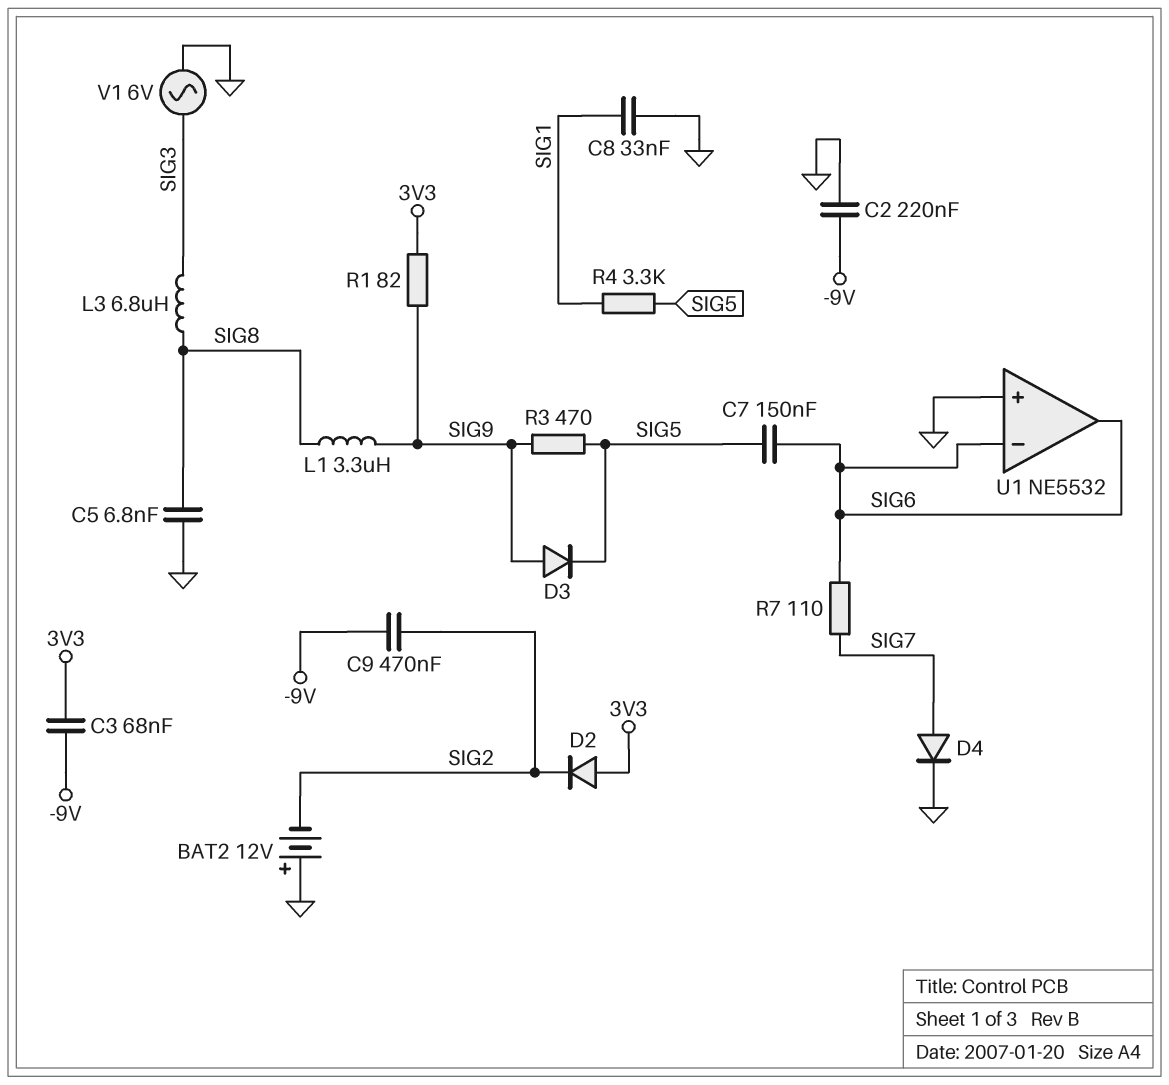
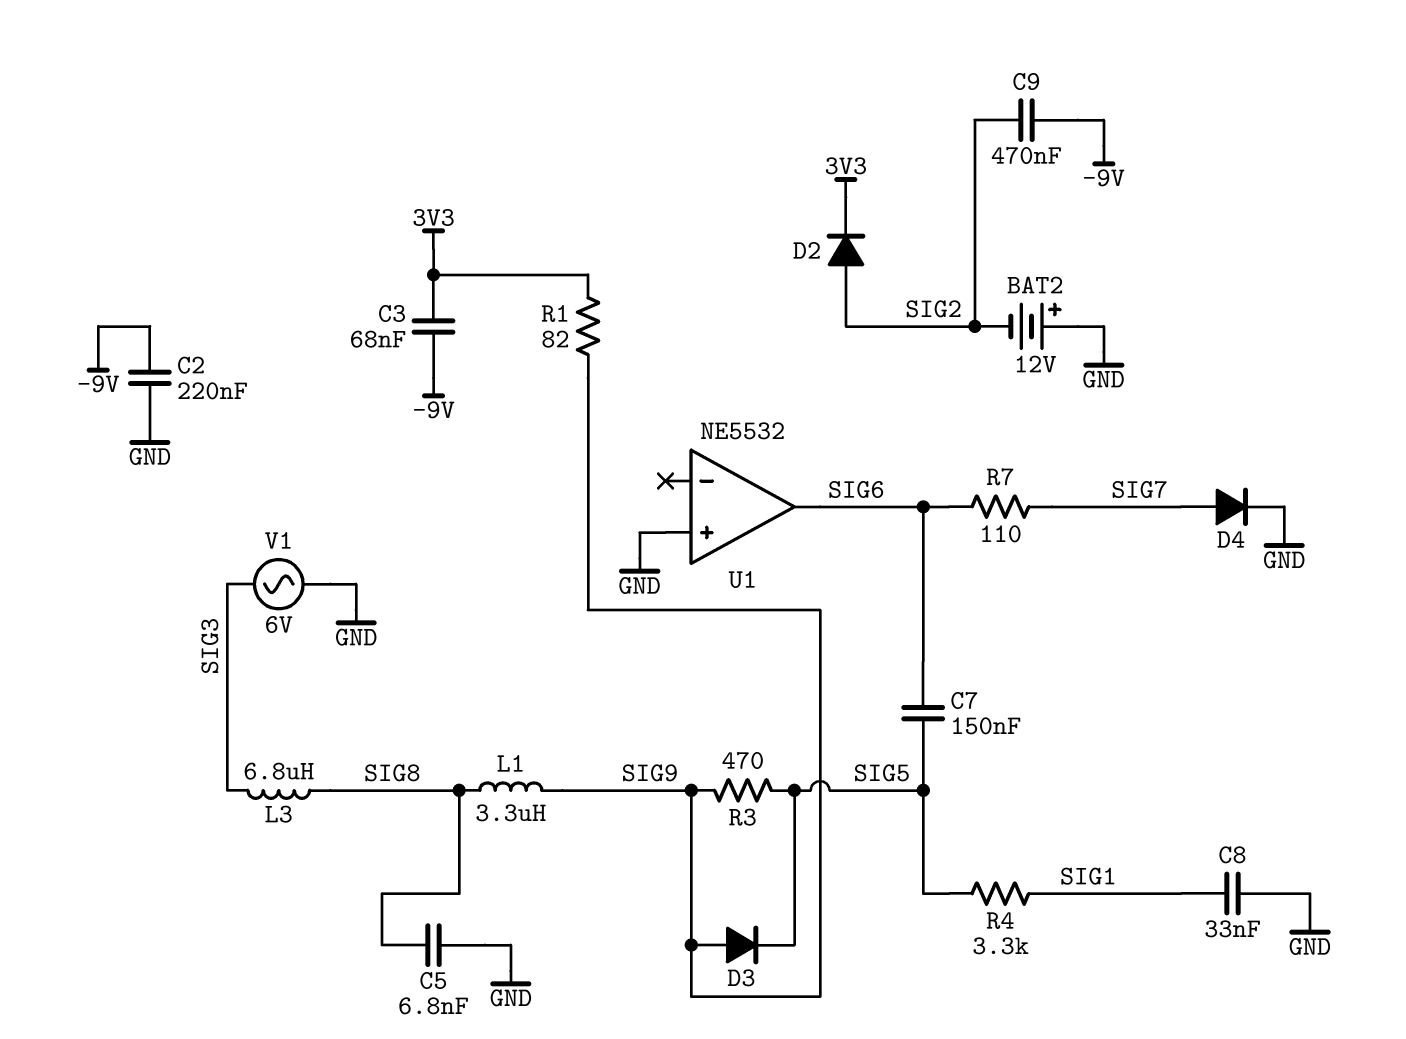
D2: diode (A 3V3, K SIG2) -> diode (A SIG2, K 3V3)
U1 pin in-: SIG6 -> none

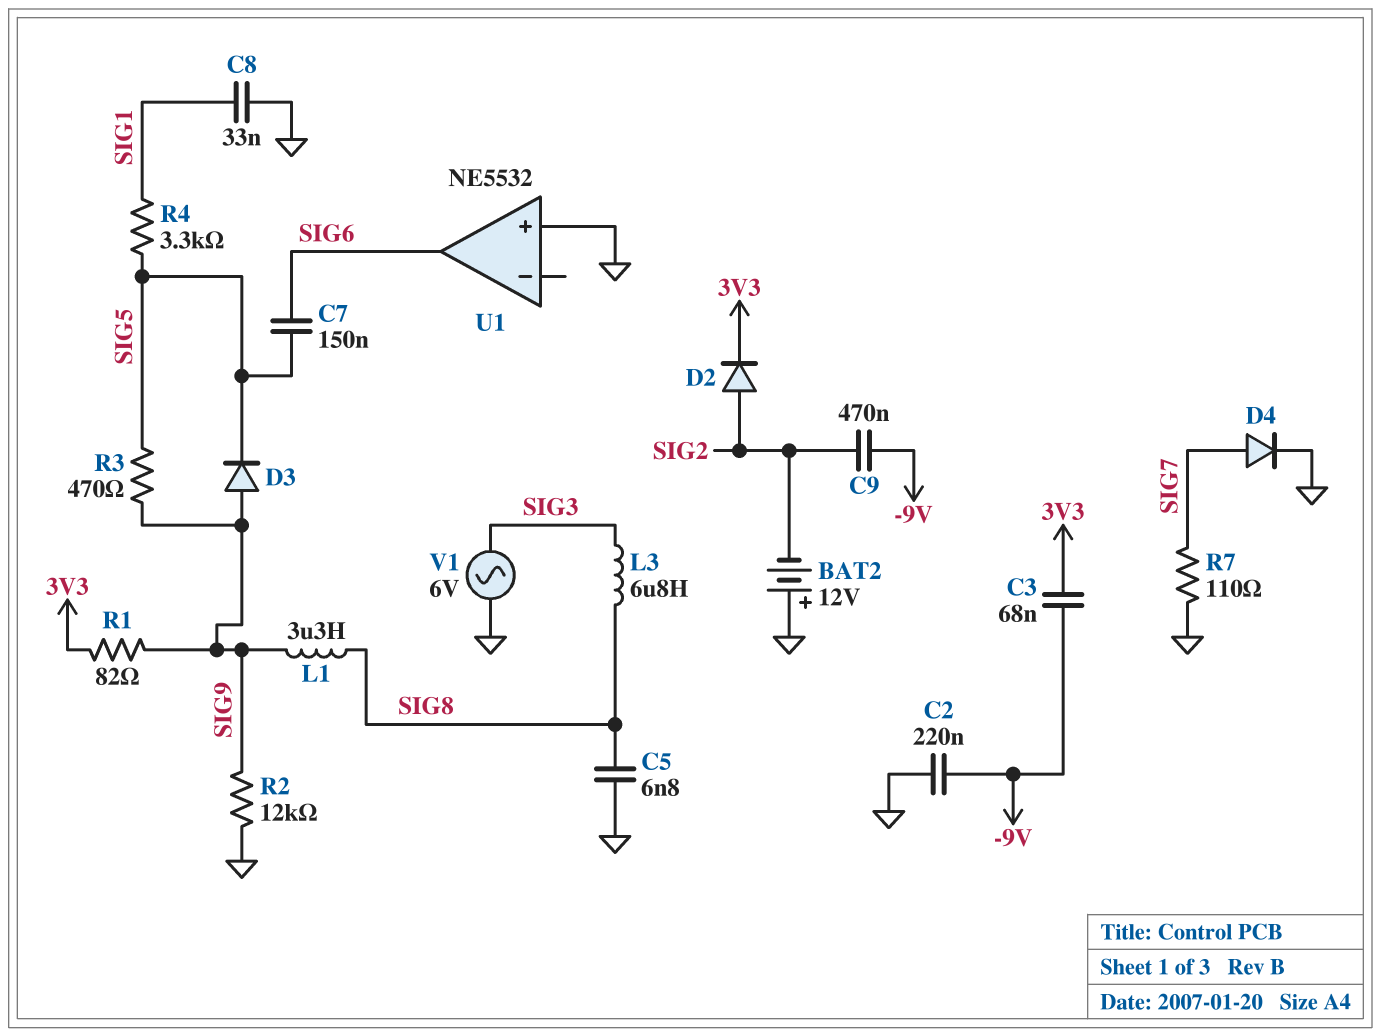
R2: none -> 12k (GND, SIG9)
R7: 110 (SIG6, SIG7) -> 110 (GND, SIG7)

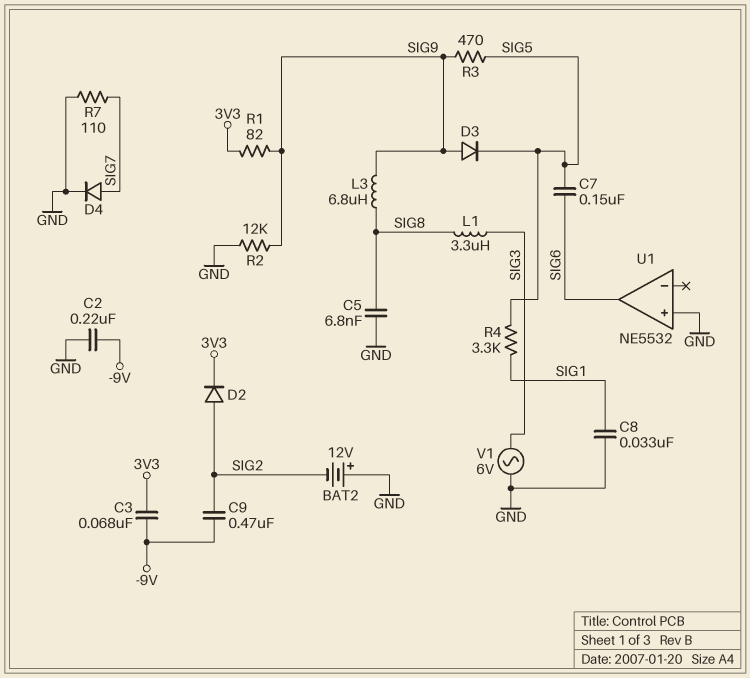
L1: 3.3uH (SIG8, SIG9) -> 3.3uH (SIG3, SIG8)
L3: 6.8uH (SIG3, SIG8) -> 6.8uH (SIG8, SIG9)

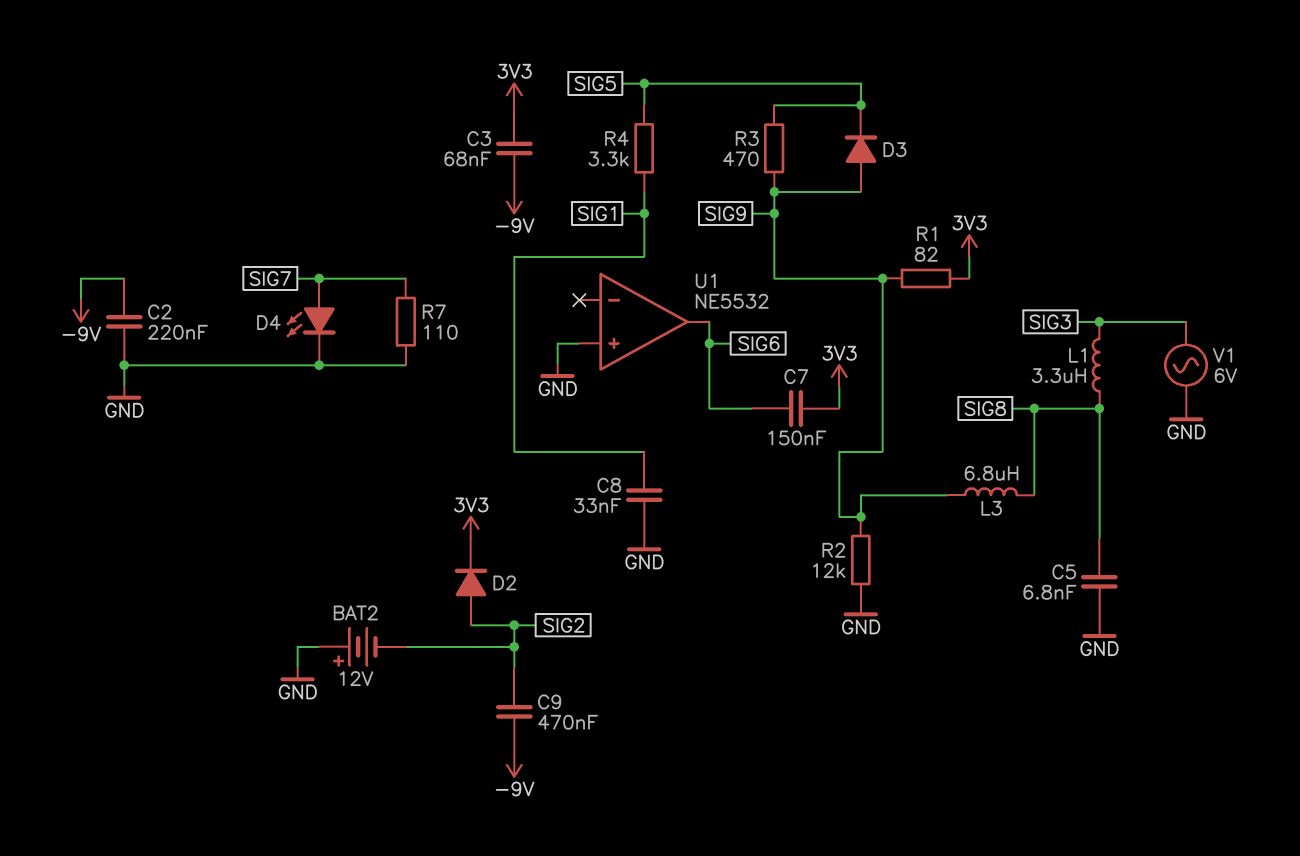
C7: 150nF (SIG5, SIG6) -> 150nF (3V3, SIG6)
D4: diode (A SIG7, K GND) -> LED (A SIG7, K GND)

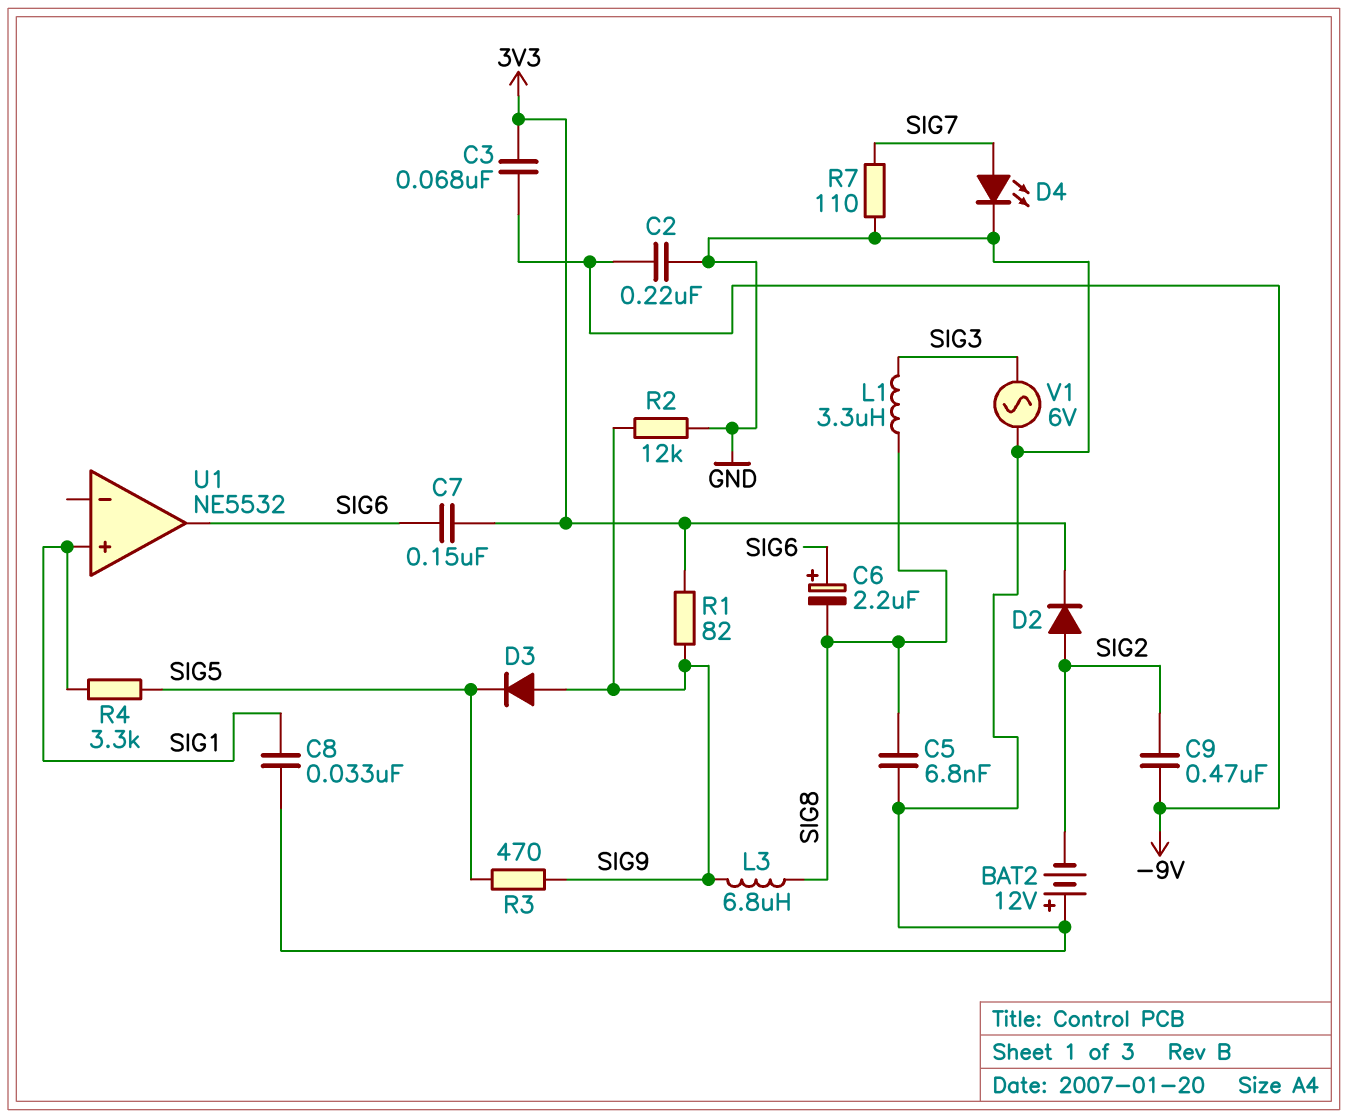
C6: none -> 2.2uF (plus SIG6, minus SIG8)
U1 pin in+: GND -> SIG1

